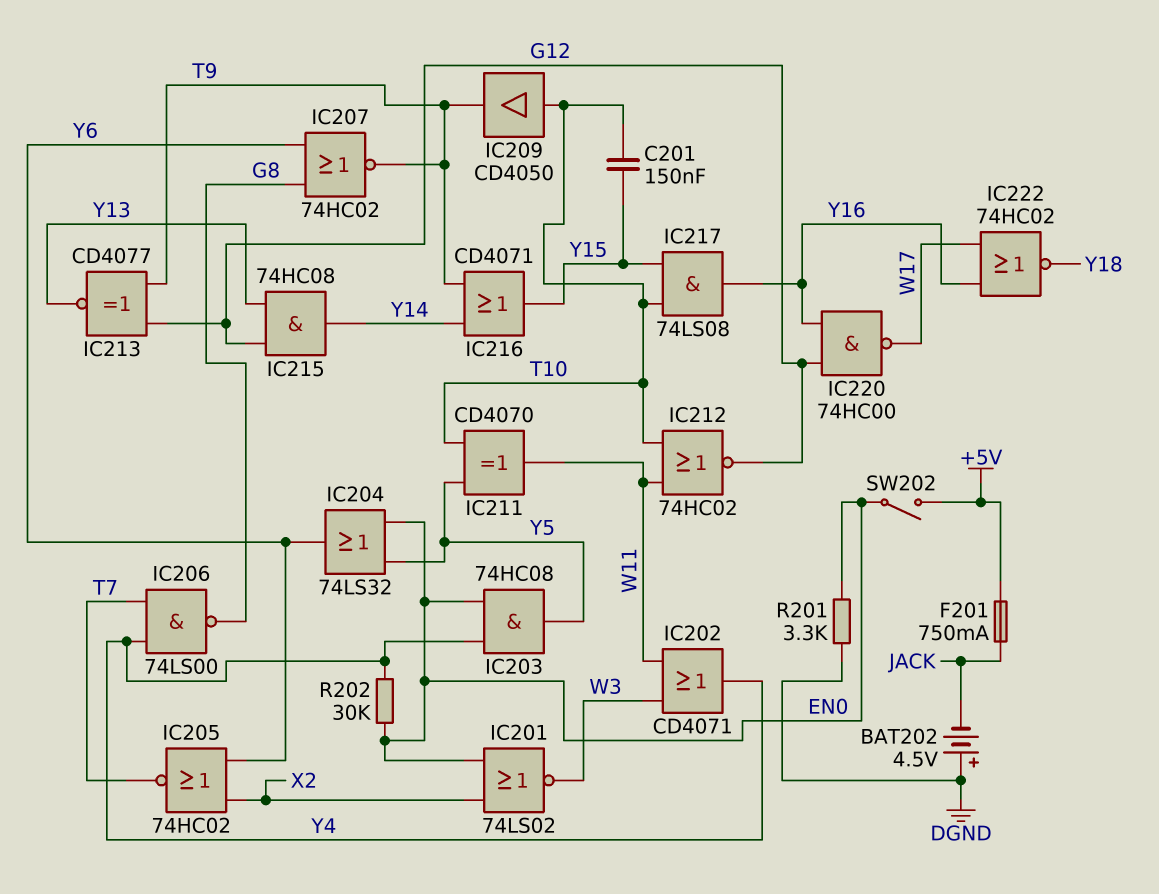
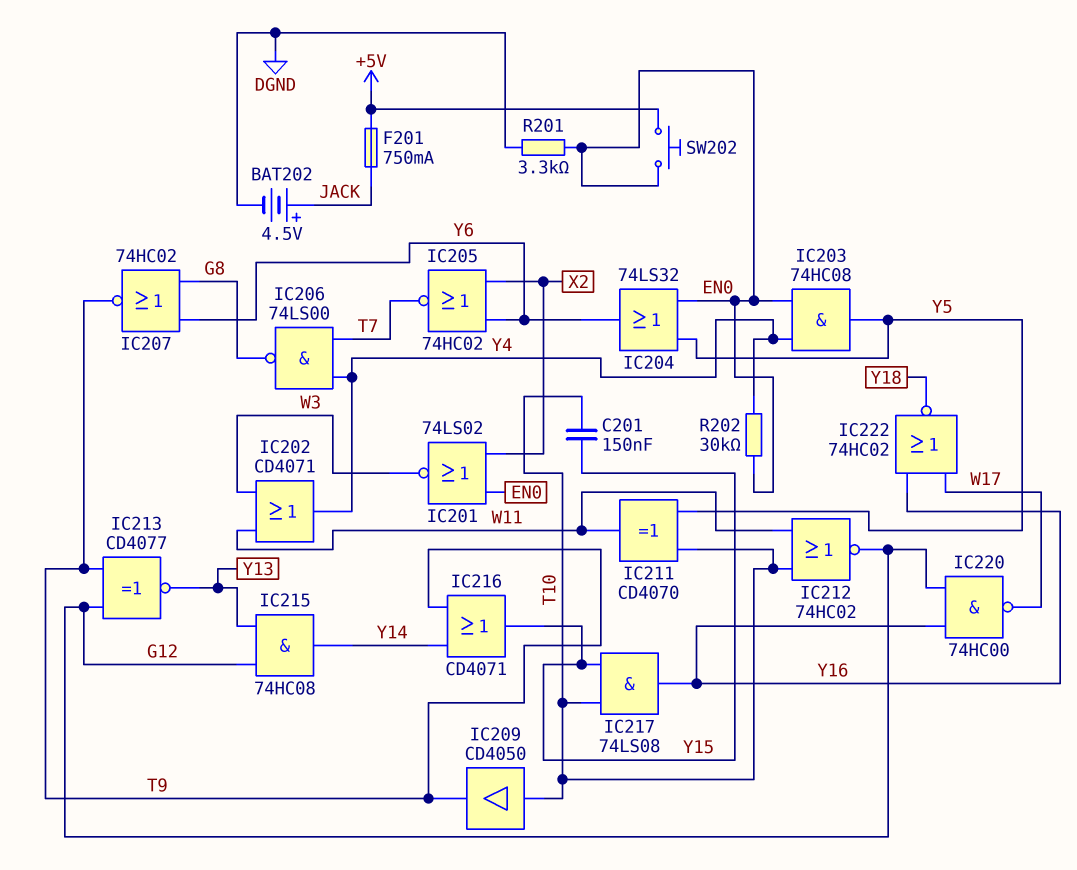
BAT202: 4.5V (plus DGND, minus JACK) -> 4.5V (plus JACK, minus DGND)
SW202: switch (+5V, EN0) -> button (+5V, EN0)

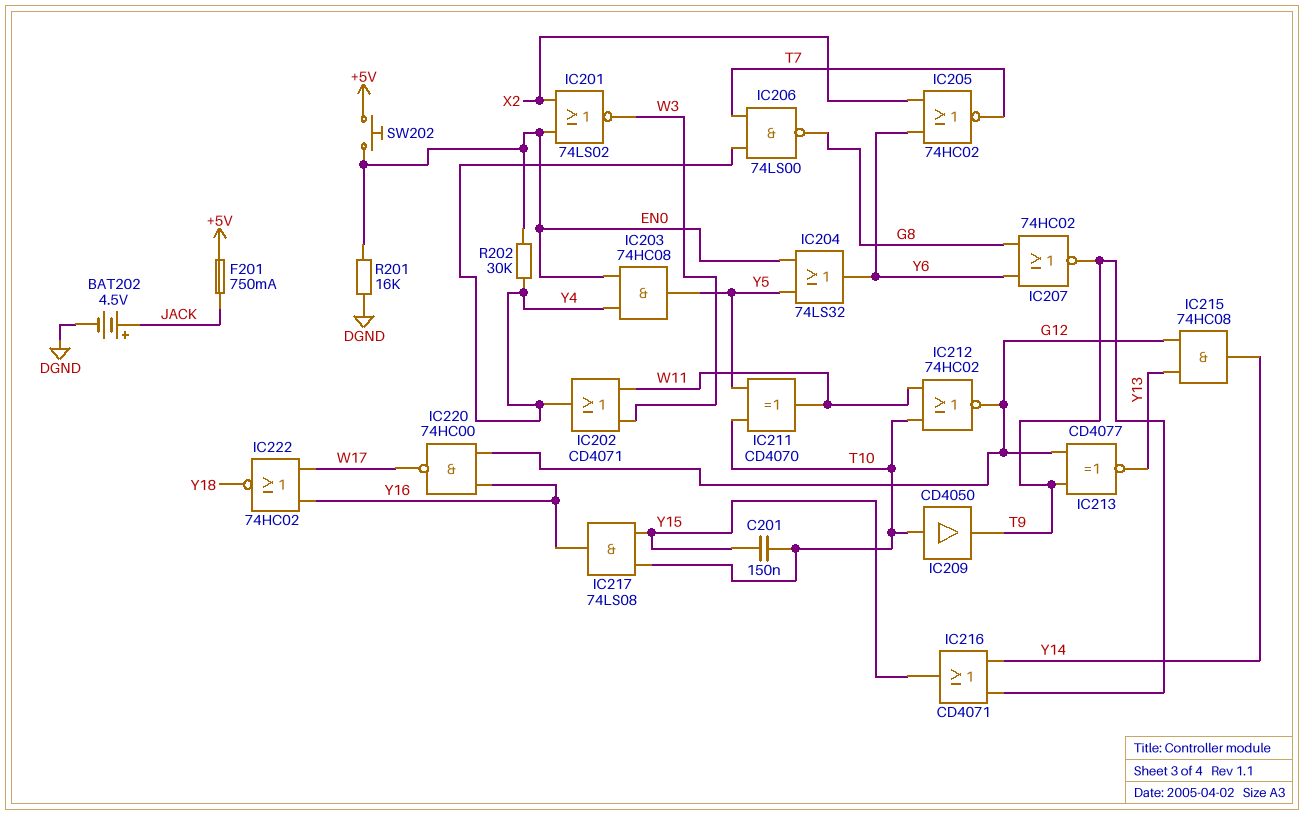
R201: 3.3k (DGND, EN0) -> 16k (DGND, EN0)

